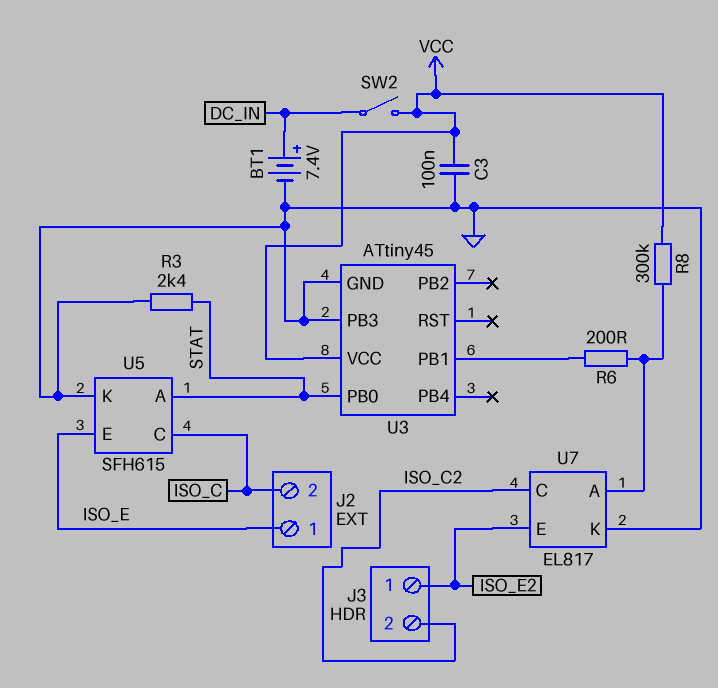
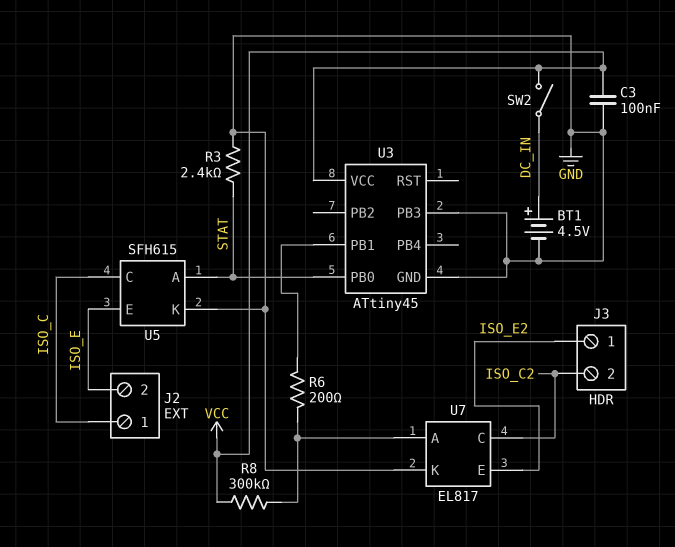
BT1: 7.4V (plus DC_IN, minus GND) -> 4.5V (plus DC_IN, minus GND)
J2 pin 1: ISO_E -> ISO_C
J2 pin 2: ISO_C -> ISO_E

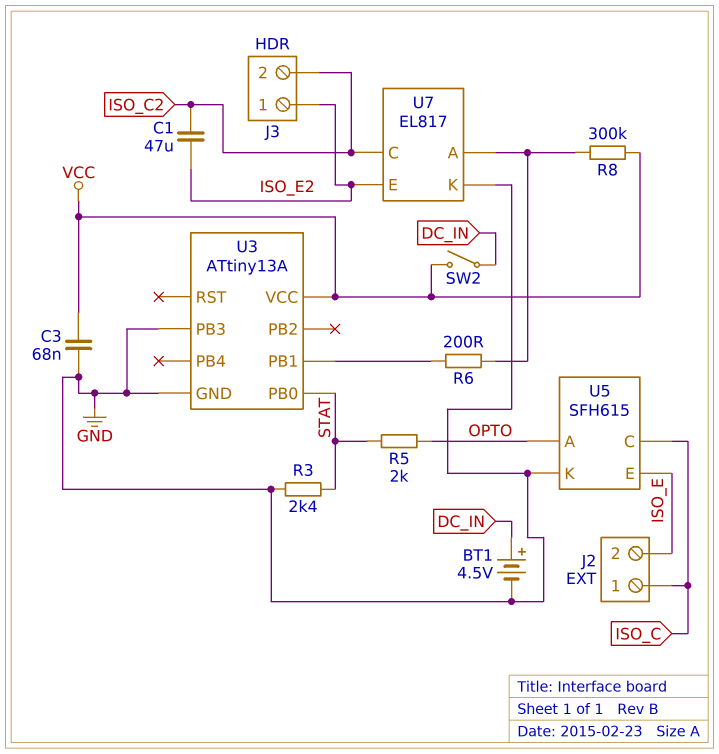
C1: none -> 47uF (ISO_C2, ISO_E2)
C3: 100nF (GND, VCC) -> 68nF (GND, VCC)
R5: none -> 2k (OPTO, STAT)
U3: ATtiny45 -> ATtiny13A
U5 pin A: STAT -> OPTO

